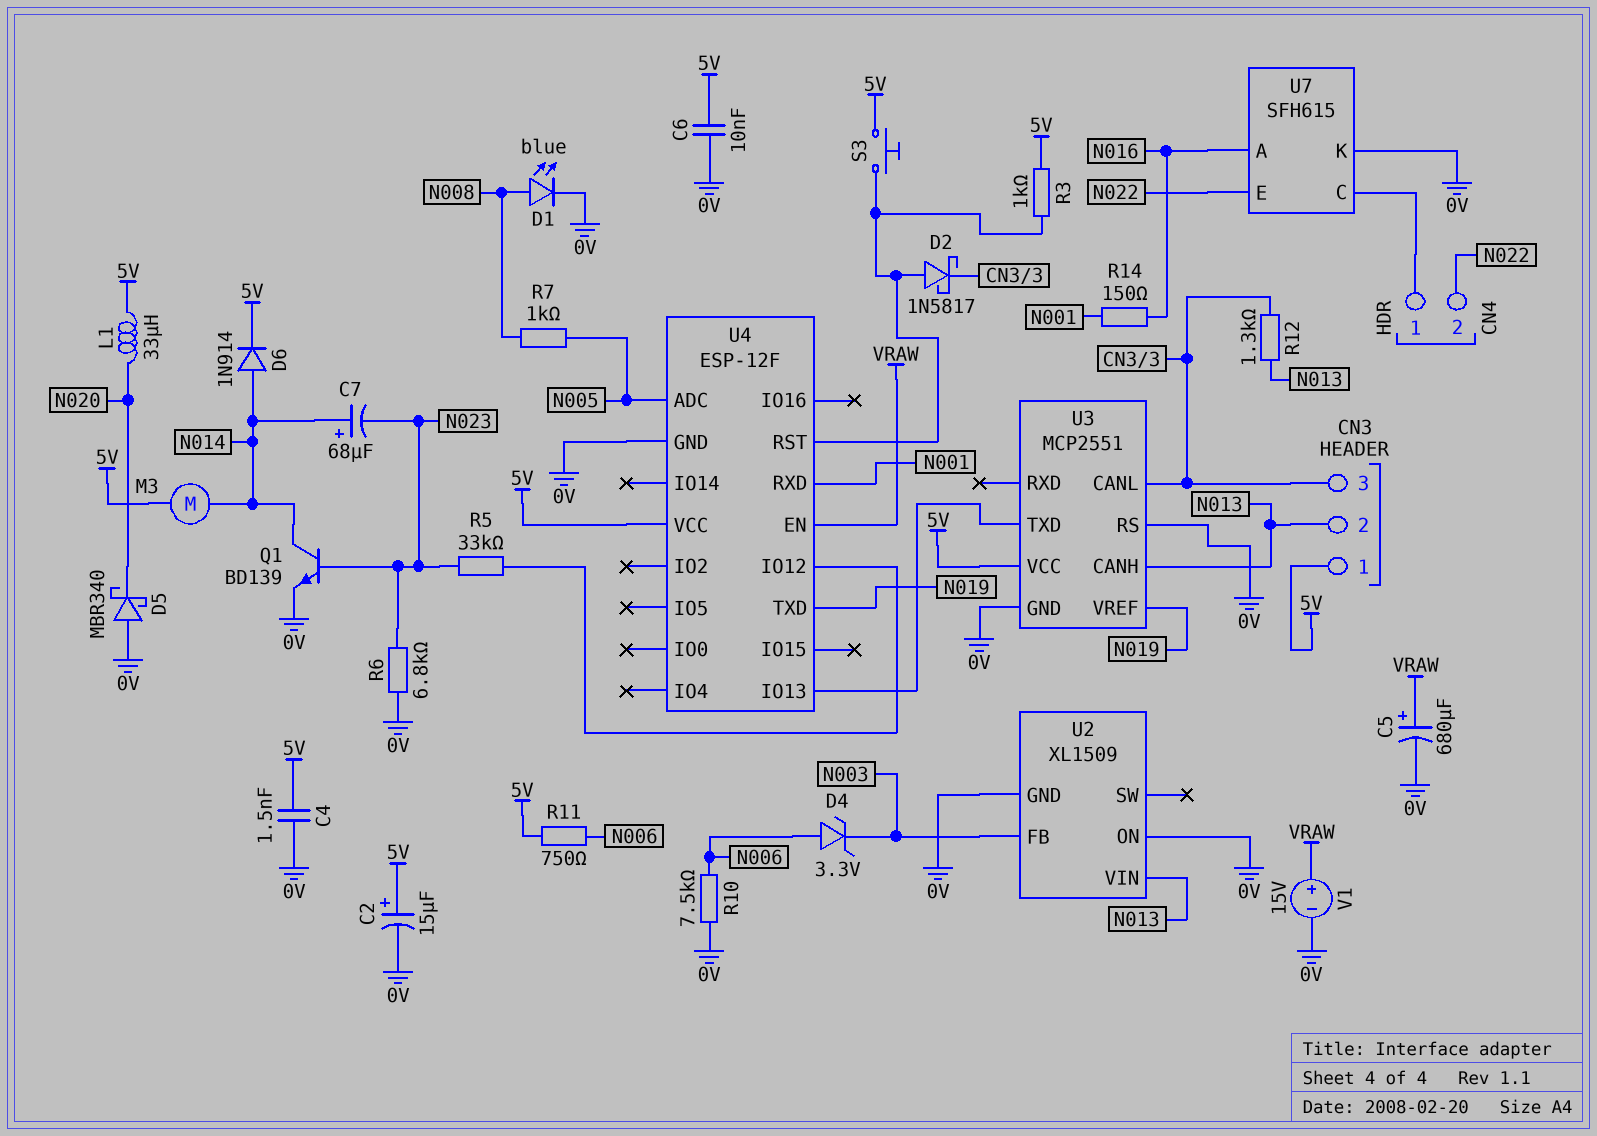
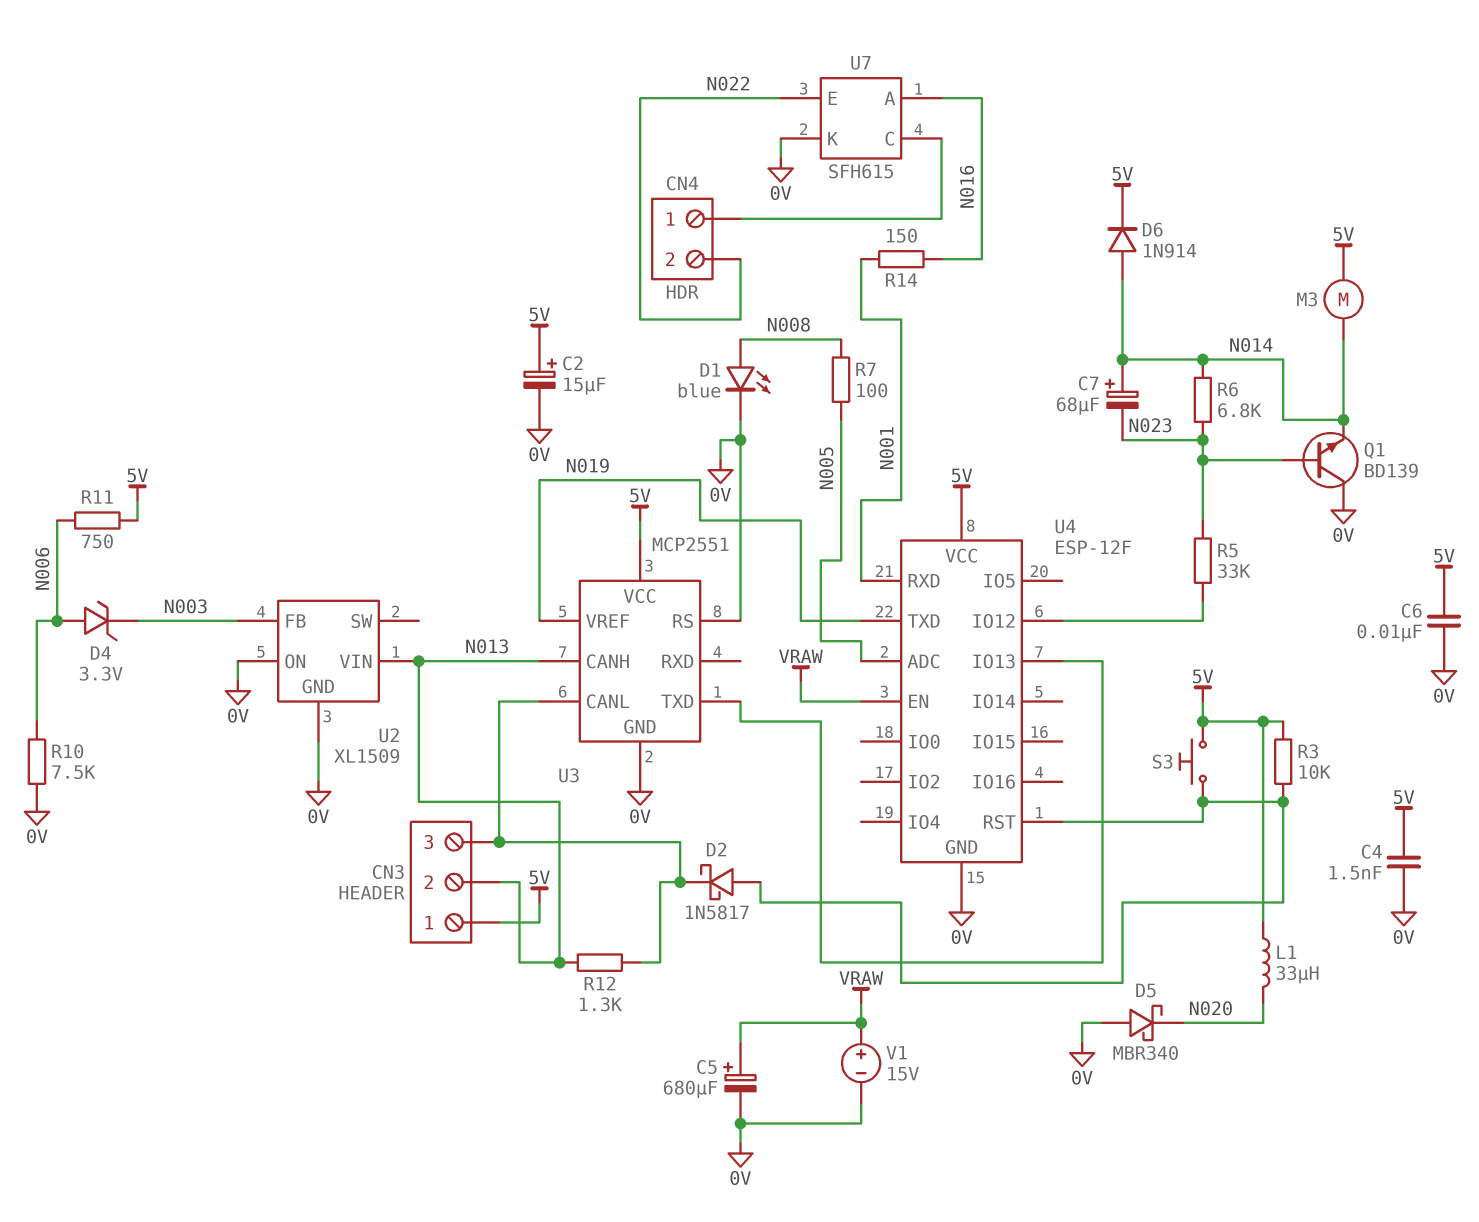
Q1: NPN BD139 (B N023, C N014, E 0V) -> NPN BD139 (B N023, C 0V, E N014)
R3: 1k (5V, U4/RST) -> 10k (5V, U4/RST)
R6: 6.8k (0V, N023) -> 6.8k (N014, N023)
R7: 1k (N005, N008) -> 100 (N005, N008)

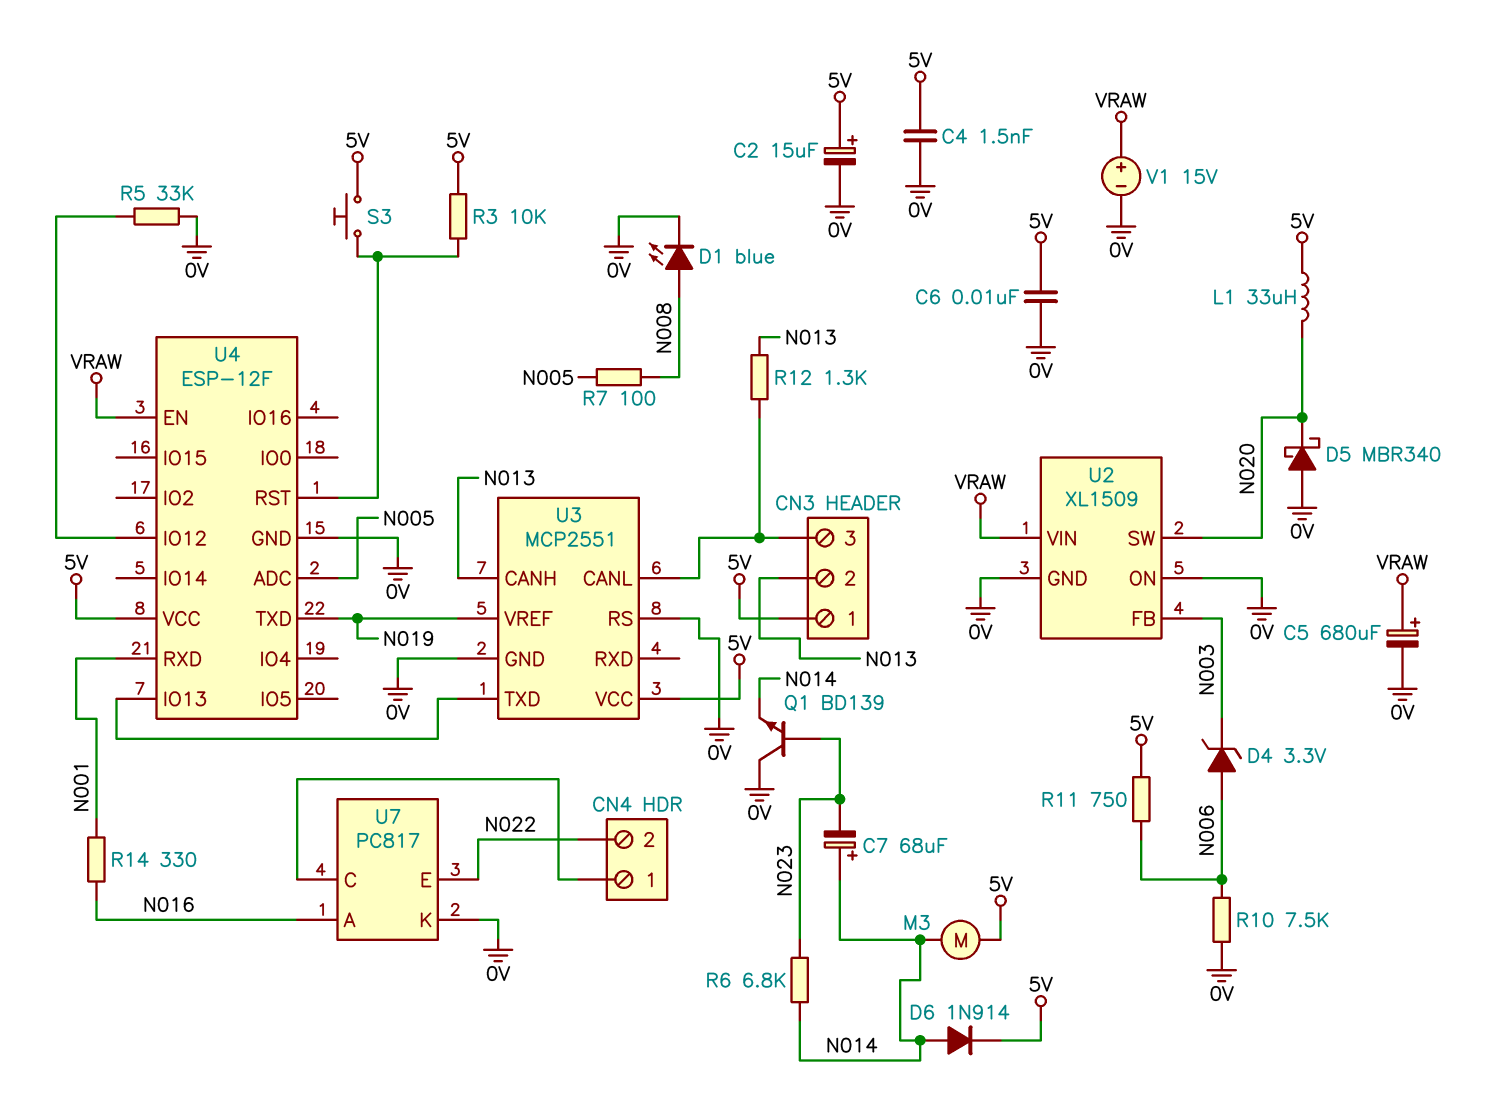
D2: schottky 1N5817 (A U4/RST, K CN3/3) -> none
R5: 33k (N023, U4/IO12) -> 33k (0V, U4/IO12)
R14: 150 (N001, N016) -> 330 (N001, N016)
U2 pin SW: none -> N020
U2 pin VIN: N013 -> VRAW
U7: SFH615 -> PC817

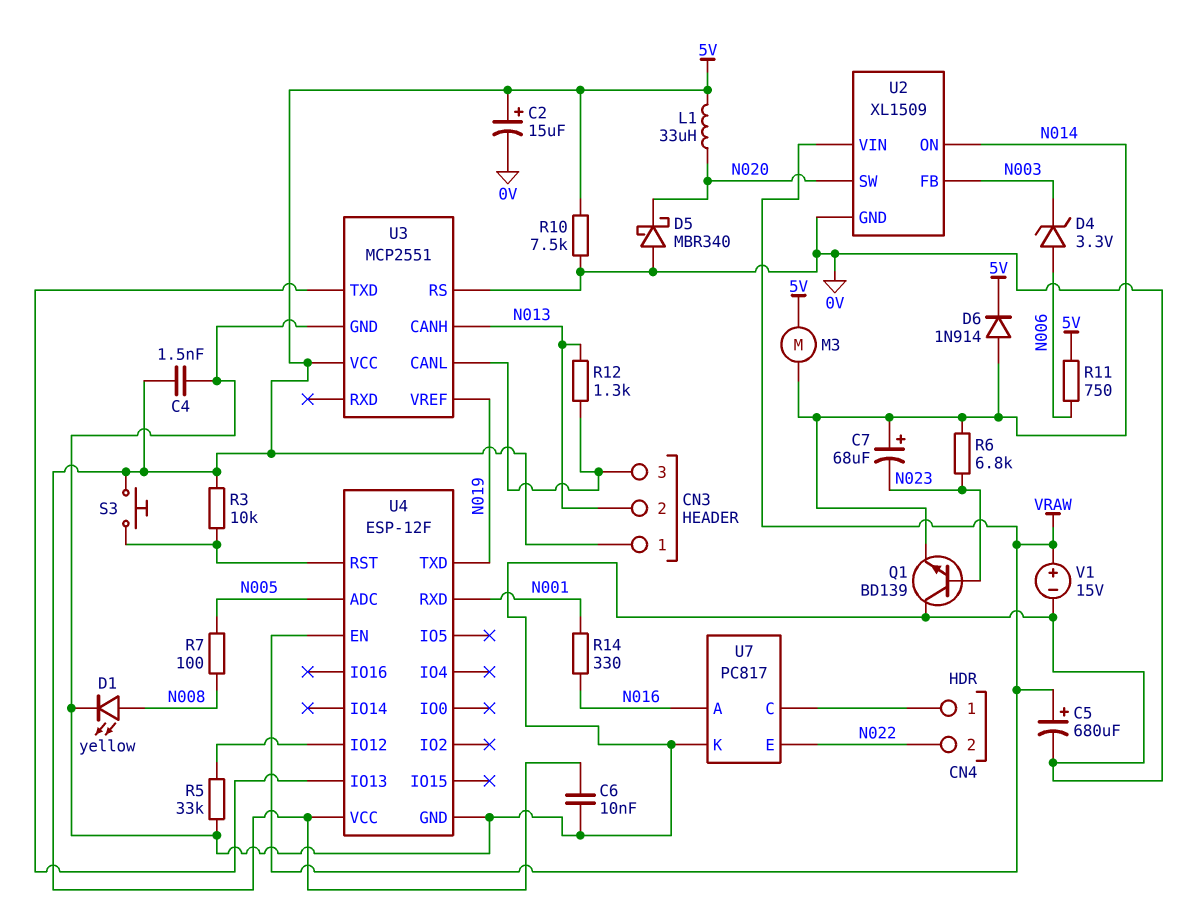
D1: LED blue (A N008, K 0V) -> LED yellow (A N008, K 0V)
R10: 7.5k (0V, N006) -> 7.5k (0V, 5V)
U2 pin ON: 0V -> N014

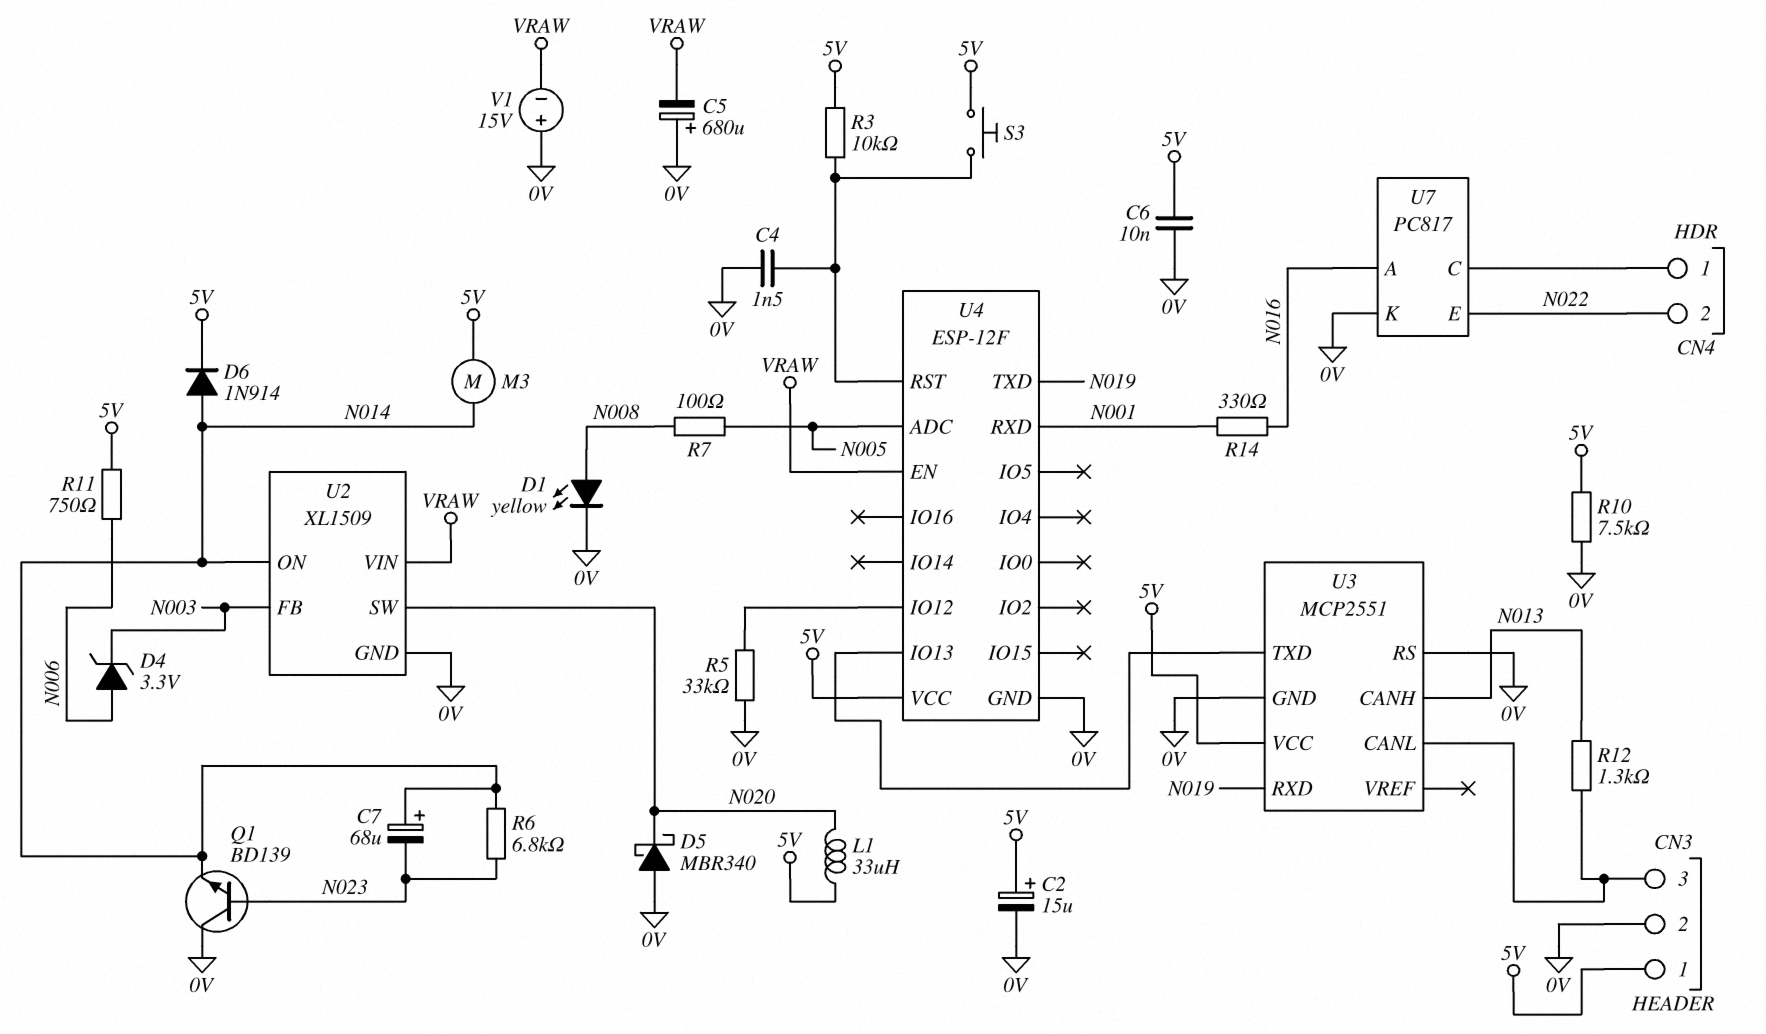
C4: 1.5nF (0V, 5V) -> 1.5nF (0V, U4/RST)
C5: 680uF (plus VRAW, minus 0V) -> 680uF (plus 0V, minus VRAW)
CN3 pin 2: N013 -> 0V
U3 pin RXD: none -> N019
U3 pin VREF: N019 -> none
V1: 15V (plus VRAW, minus 0V) -> 15V (plus 0V, minus VRAW)

